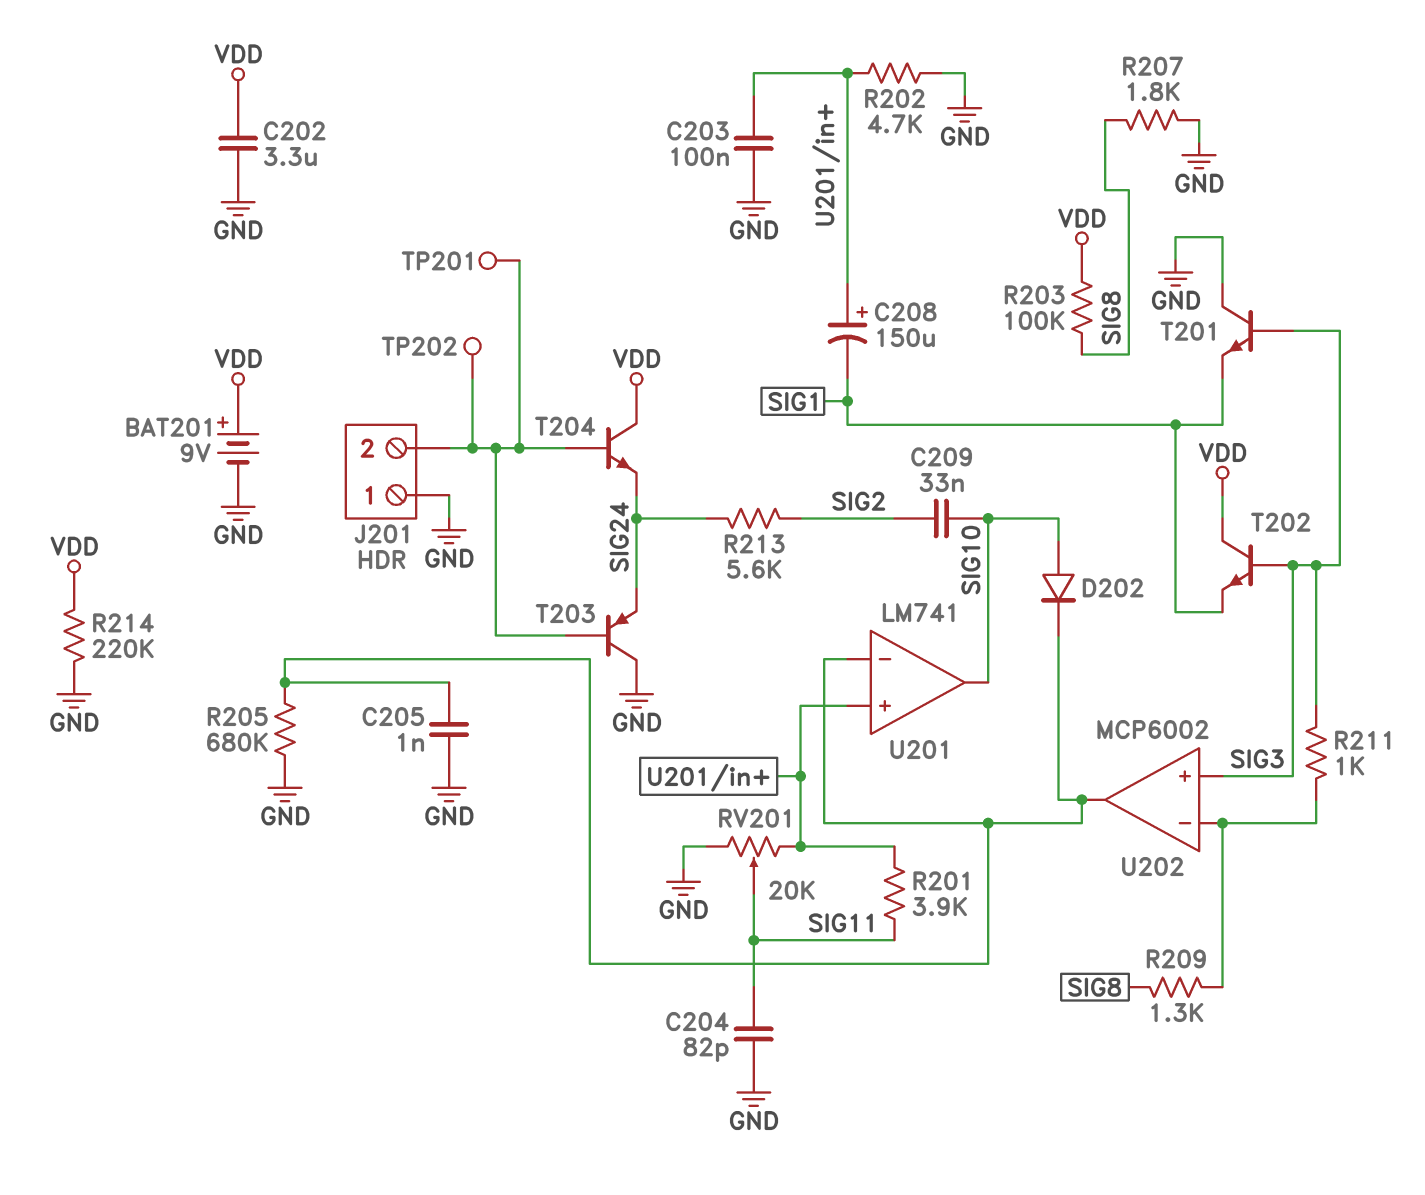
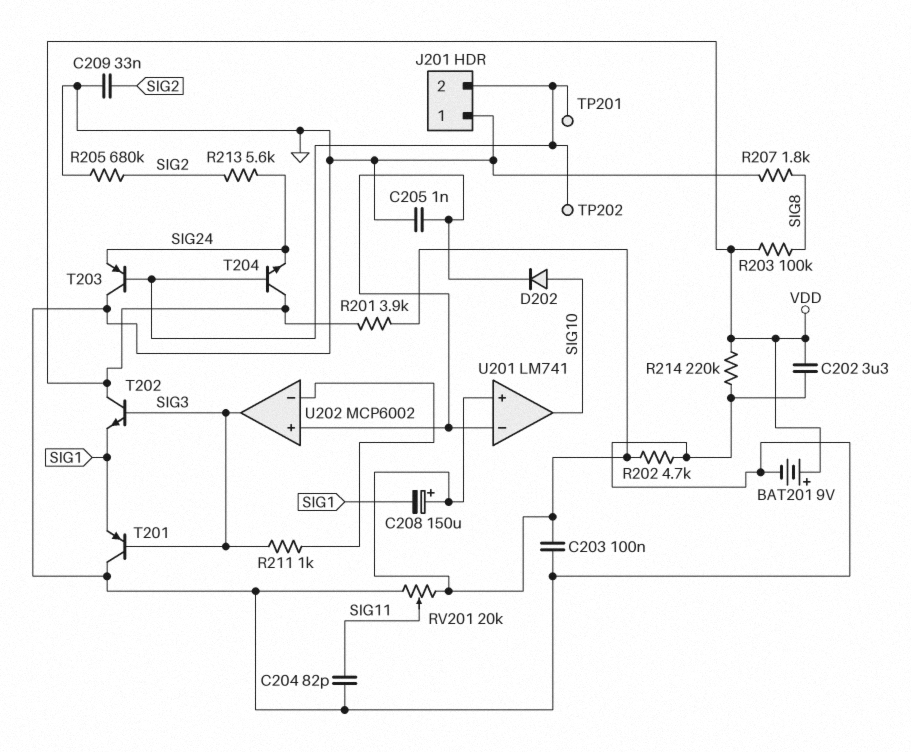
C209: 33nF (SIG2, SIG10) -> 33nF (GND, SIG2)
R201: 3.9k (SIG11, U201/in+) -> 3.9k (U201/in+, VDD)
R205: 680k (GND, U201/in-) -> 680k (GND, SIG2)
R209: 1.3k (SIG8, U202/in-) -> none
T201: NPN (B SIG3, C GND, E SIG1) -> PNP (B SIG3, C GND, E SIG1)
U202 pin in+: SIG3 -> U201/in-
U202 pin out: U201/in- -> SIG3

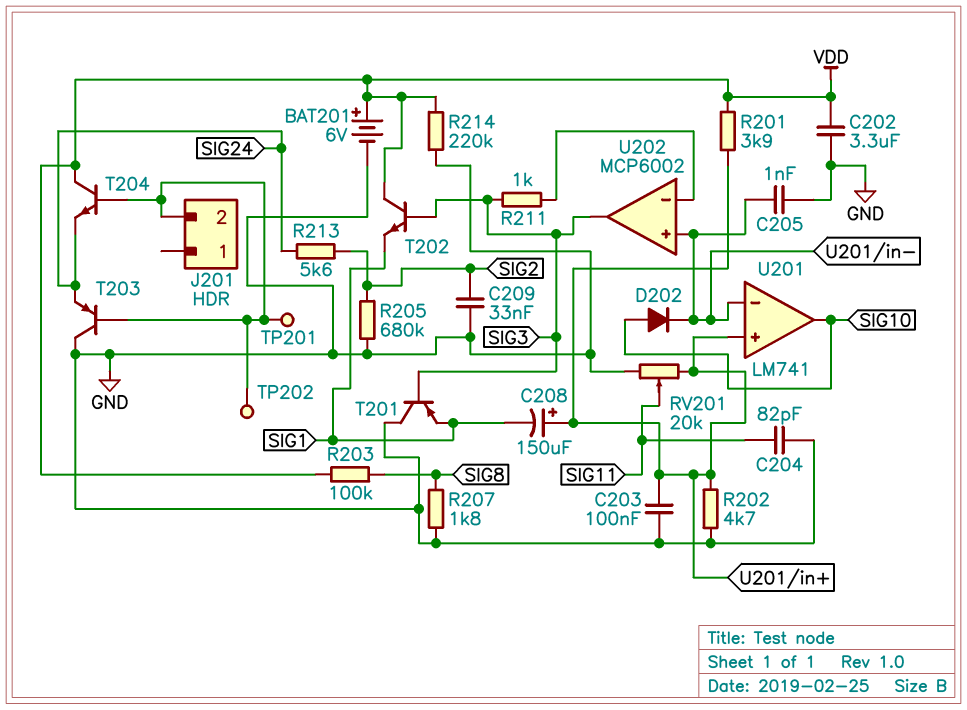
BAT201: 9V (plus VDD, minus GND) -> 6V (plus VDD, minus GND)
J201 pin 1: GND -> none

